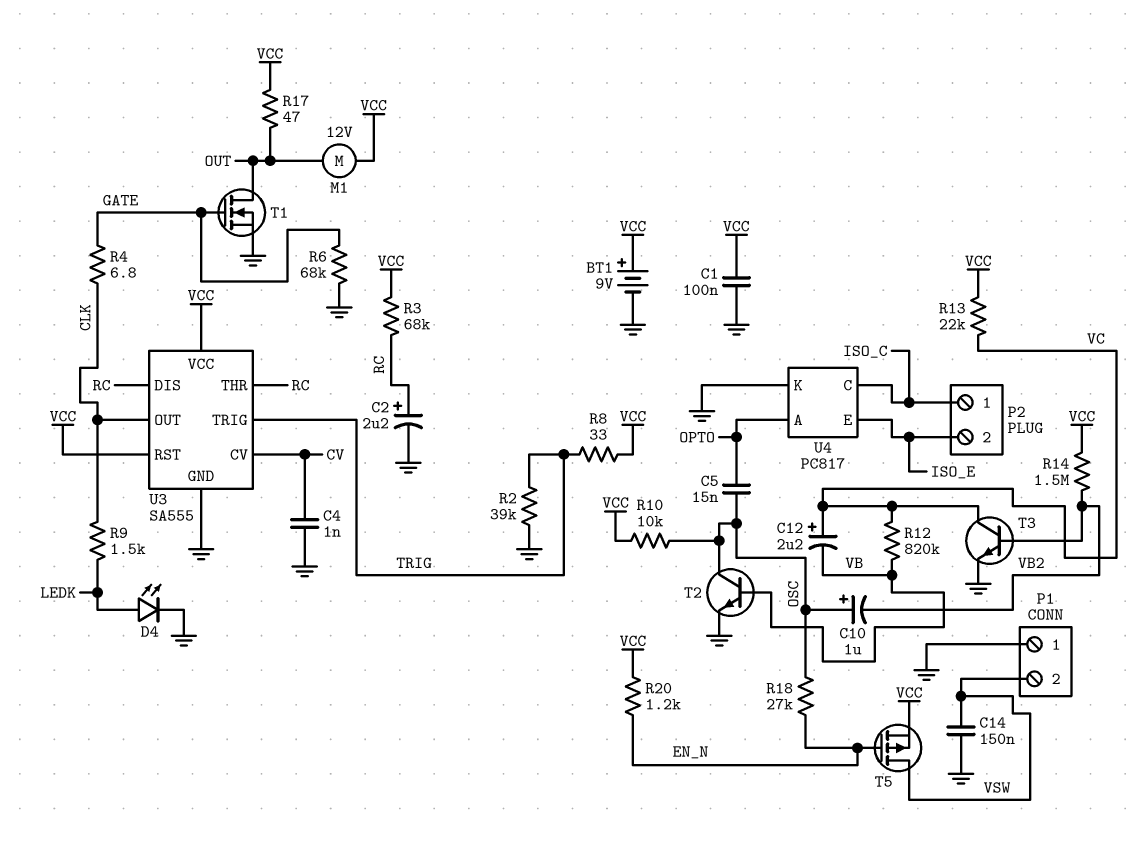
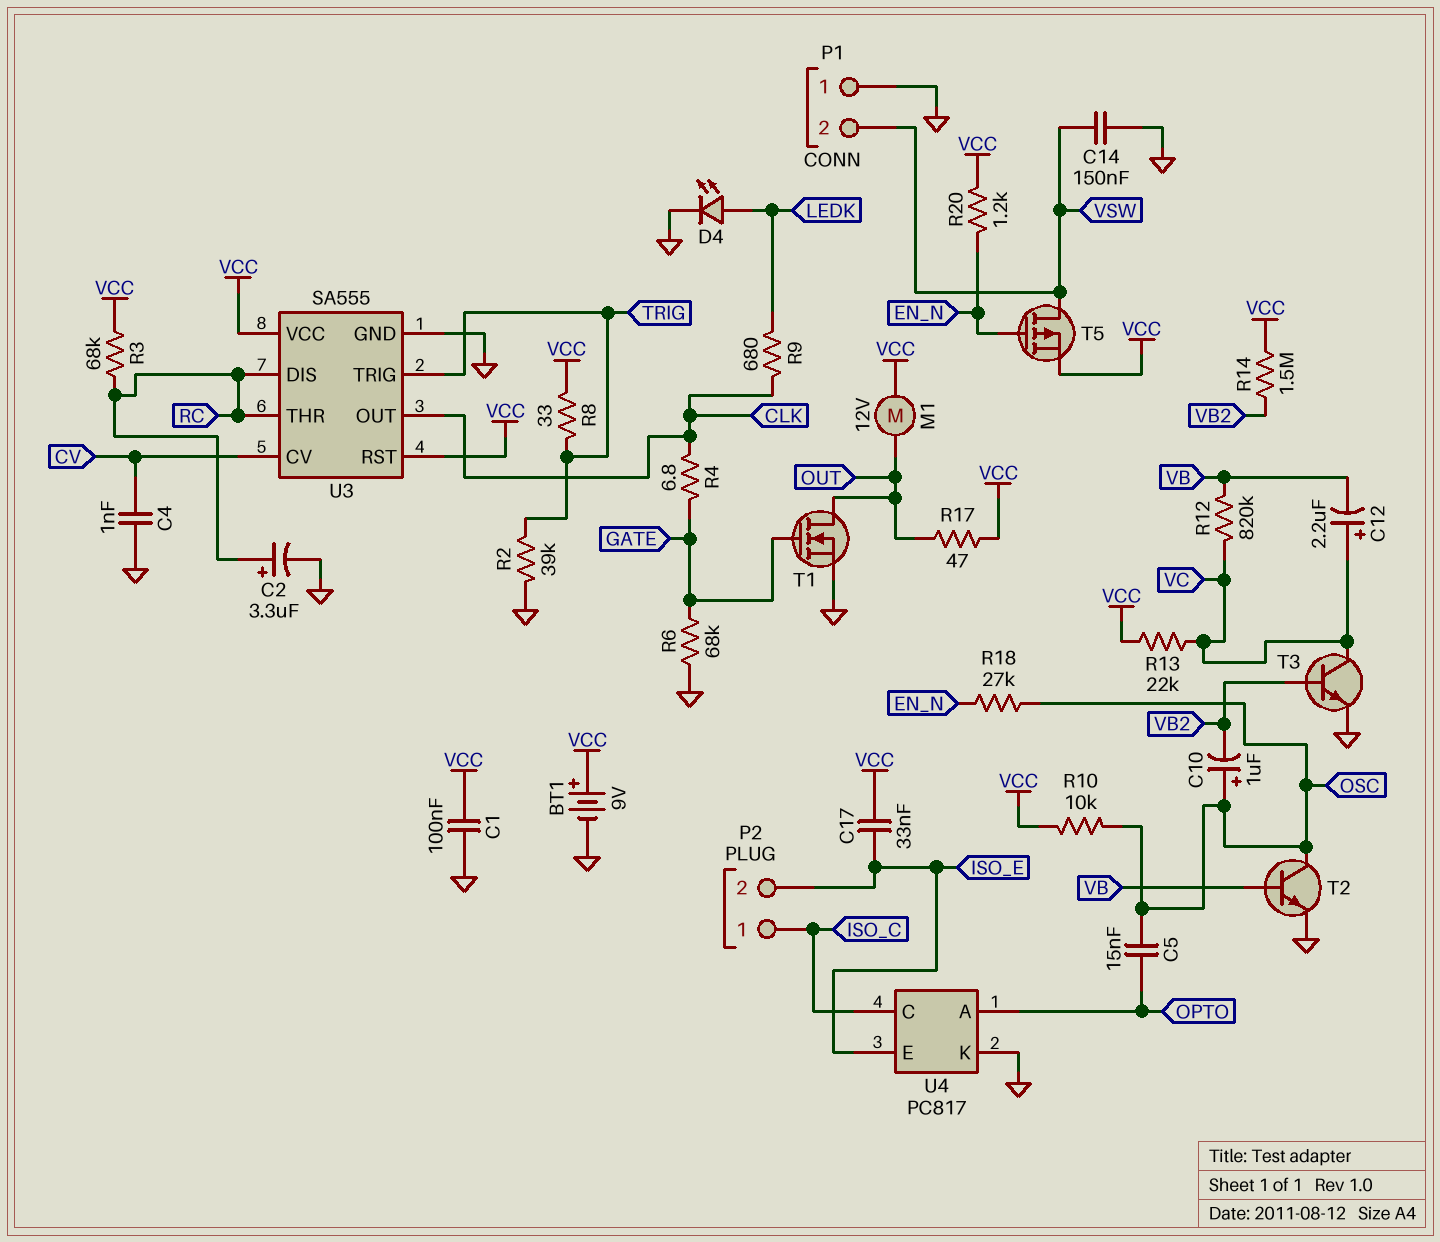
C2: 2.2uF (plus RC, minus GND) -> 3.3uF (plus RC, minus GND)
C17: none -> 33nF (ISO_E, VCC)
R9: 1.5k (CLK, LEDK) -> 680 (CLK, LEDK)

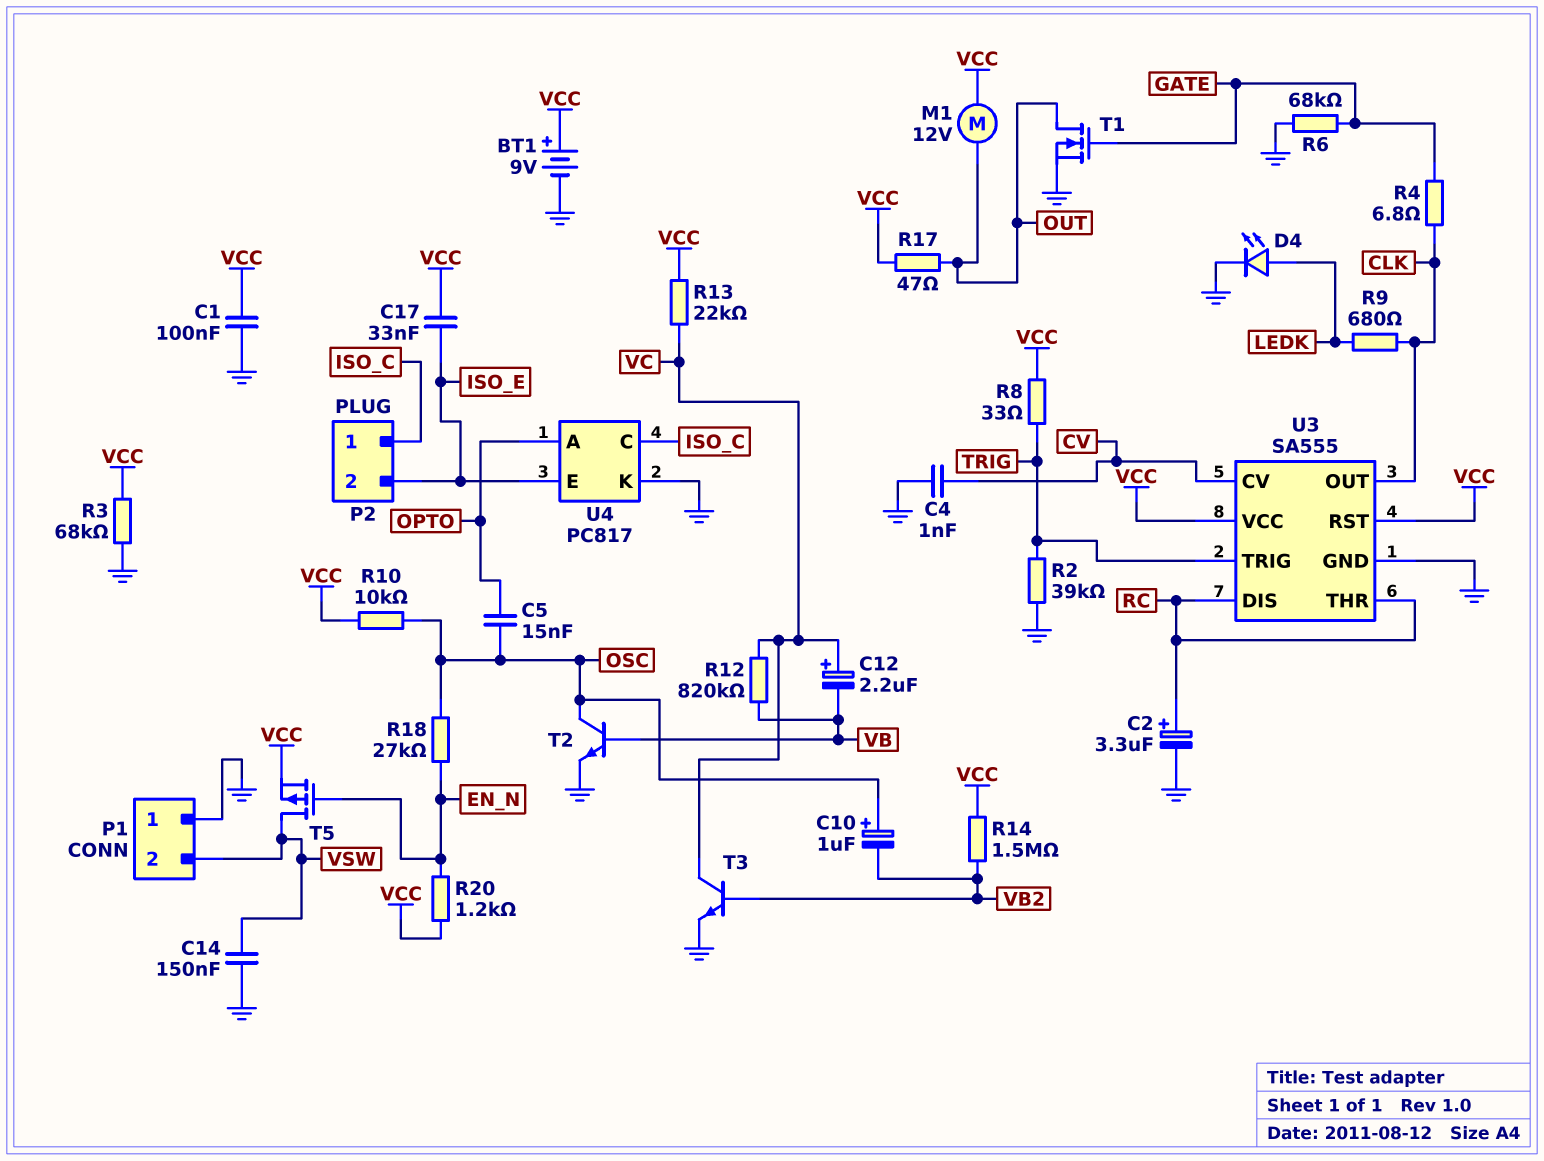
R3: 68k (RC, VCC) -> 68k (GND, VCC)

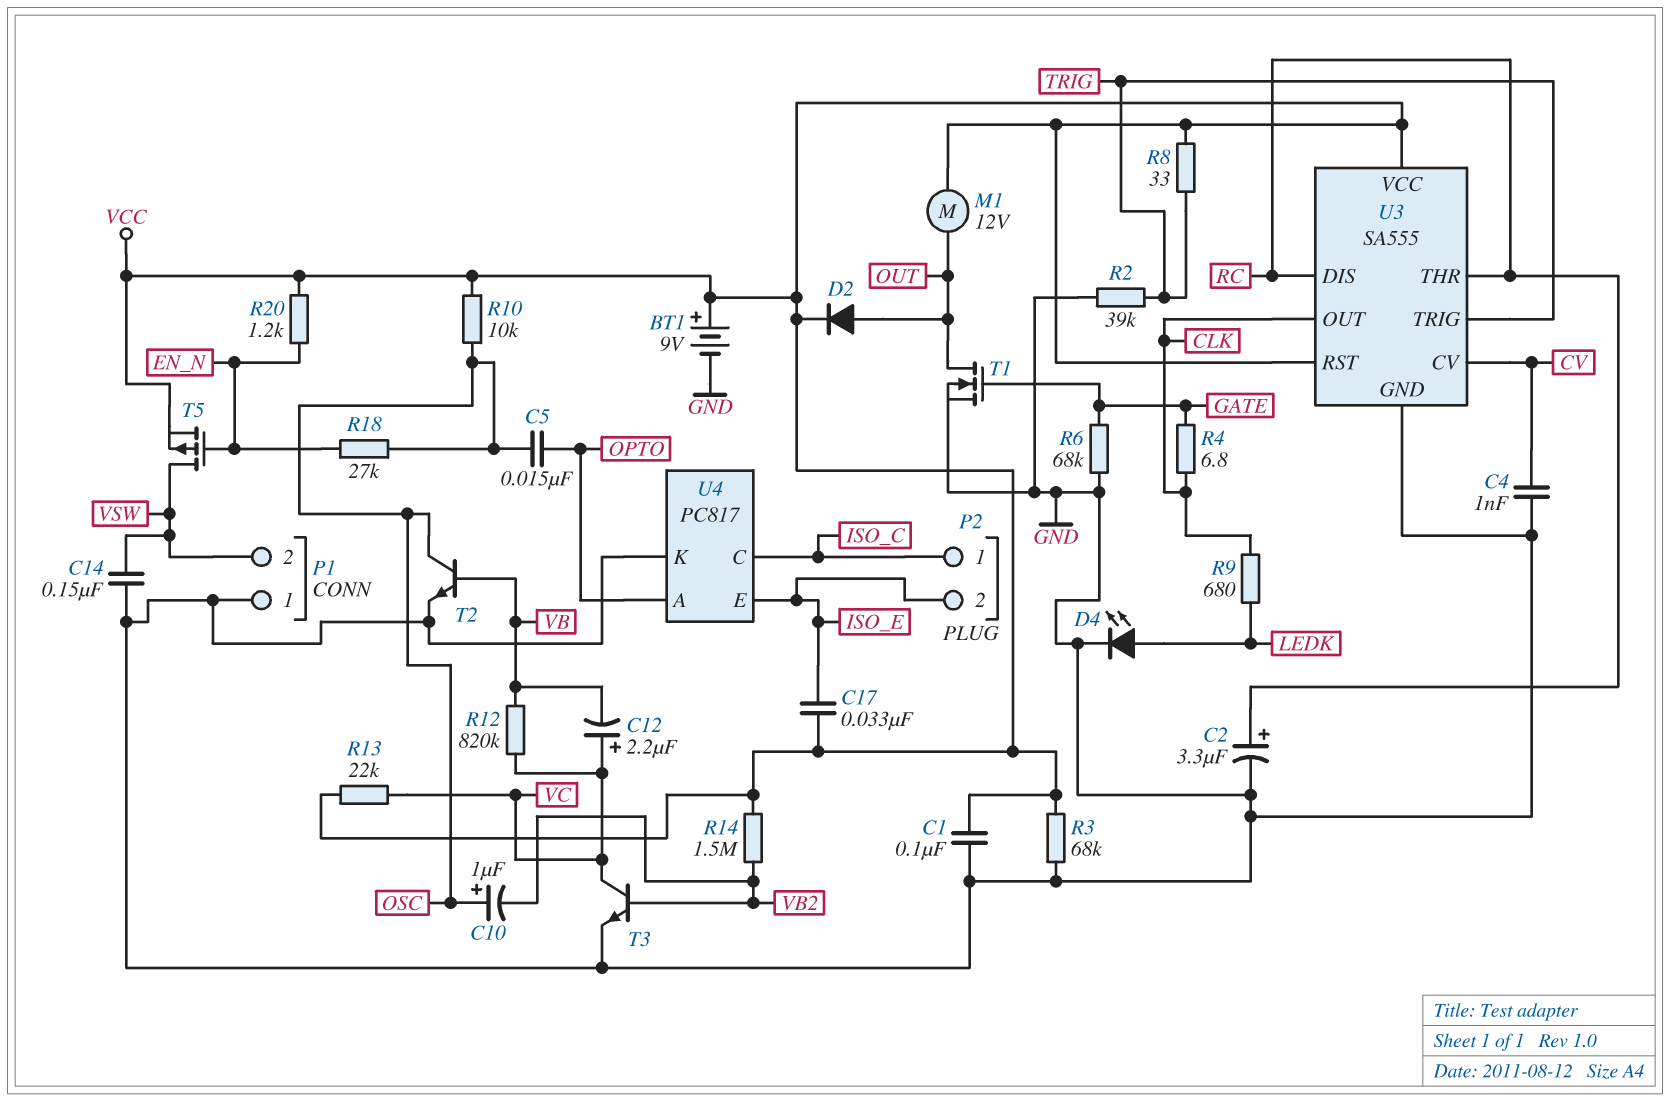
D2: none -> diode (A OUT, K VCC)
R17: 47 (OUT, VCC) -> none

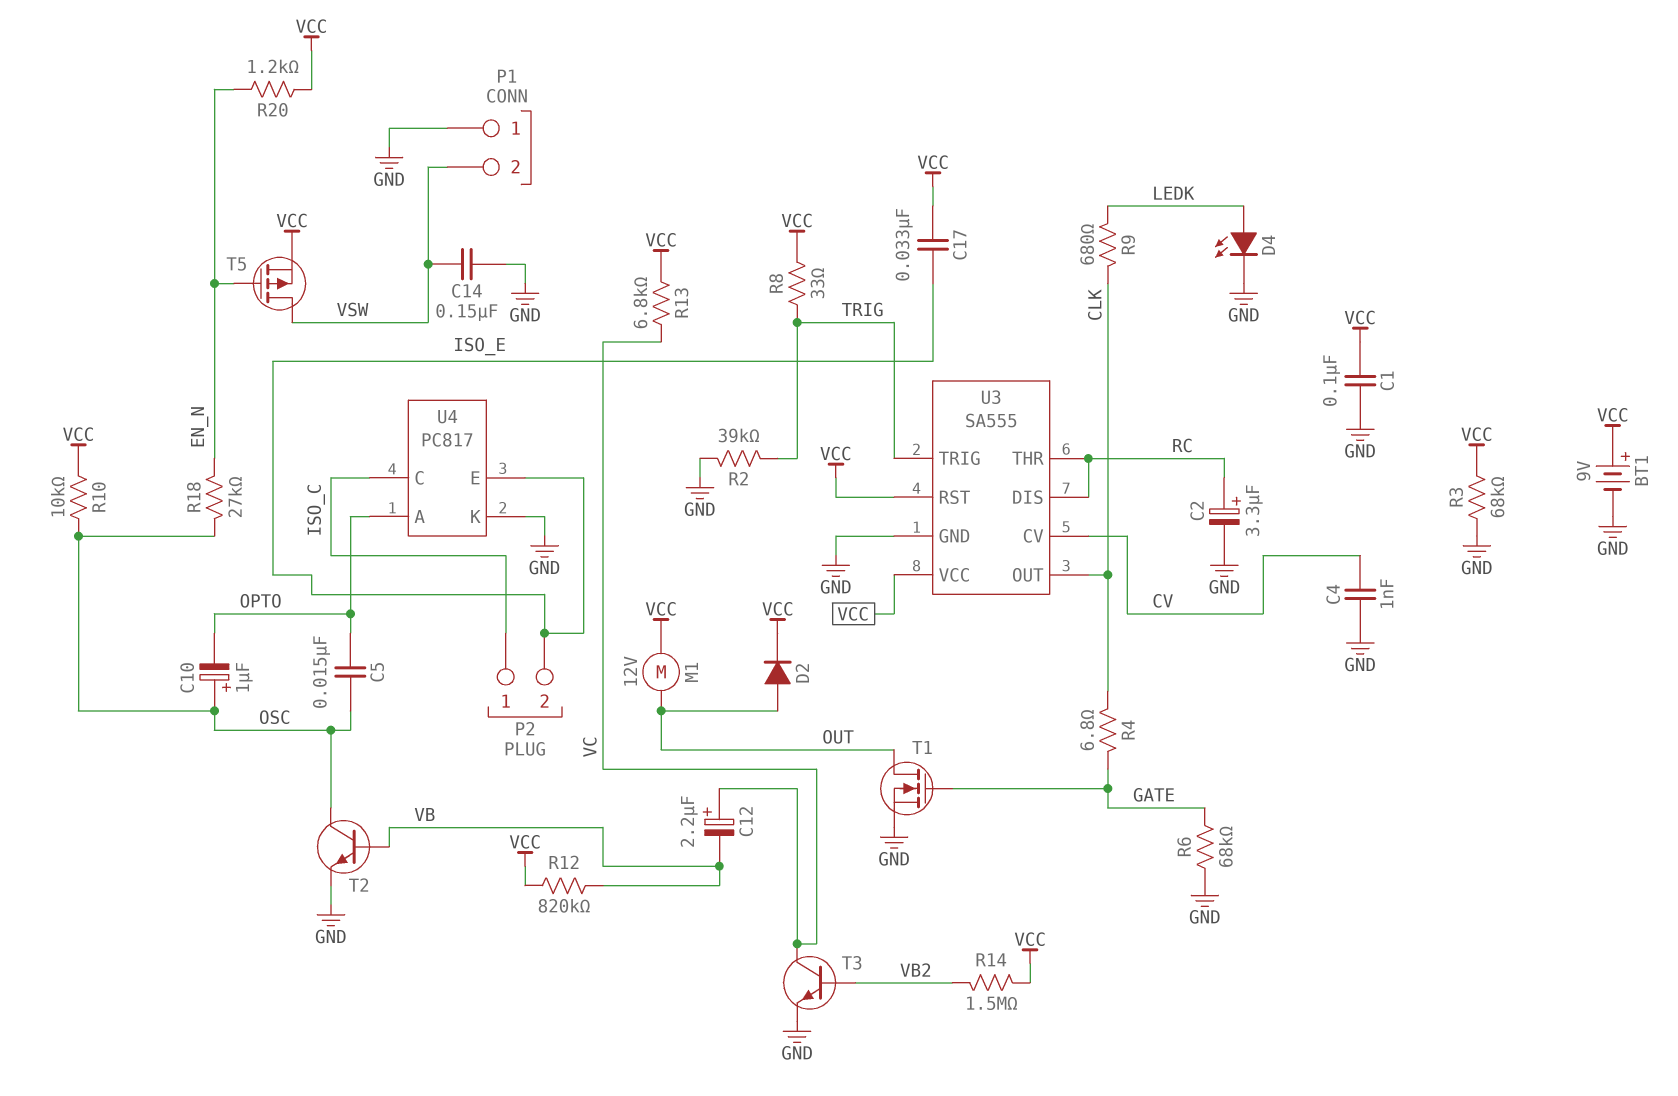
C10: 1uF (plus OSC, minus VB2) -> 1uF (plus OSC, minus OPTO)
R12: 820k (VB, VC) -> 820k (VB, VCC)
R13: 22k (VC, VCC) -> 6.8k (VC, VCC)

